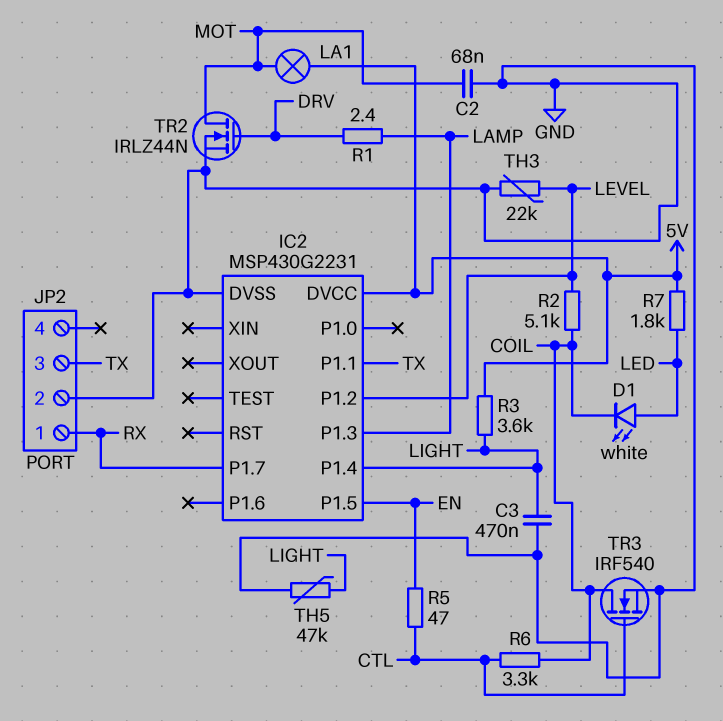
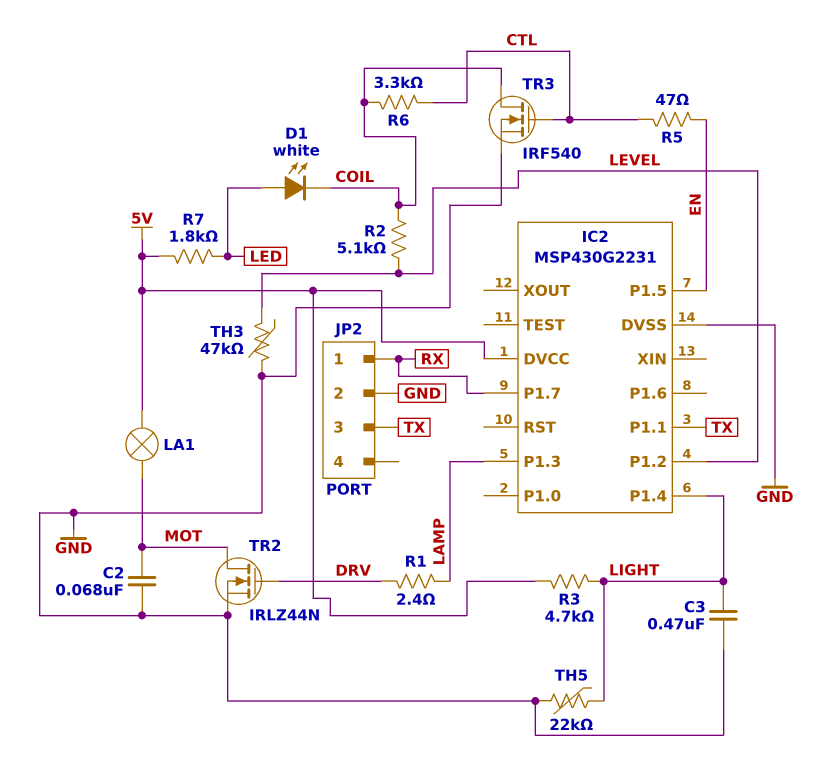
R3: 3.6k (5V, LIGHT) -> 4.7k (5V, LIGHT)
TH3: 22k (GND, LEVEL) -> 47k (GND, LEVEL)
TH5: 47k (GND, LIGHT) -> 22k (GND, LIGHT)

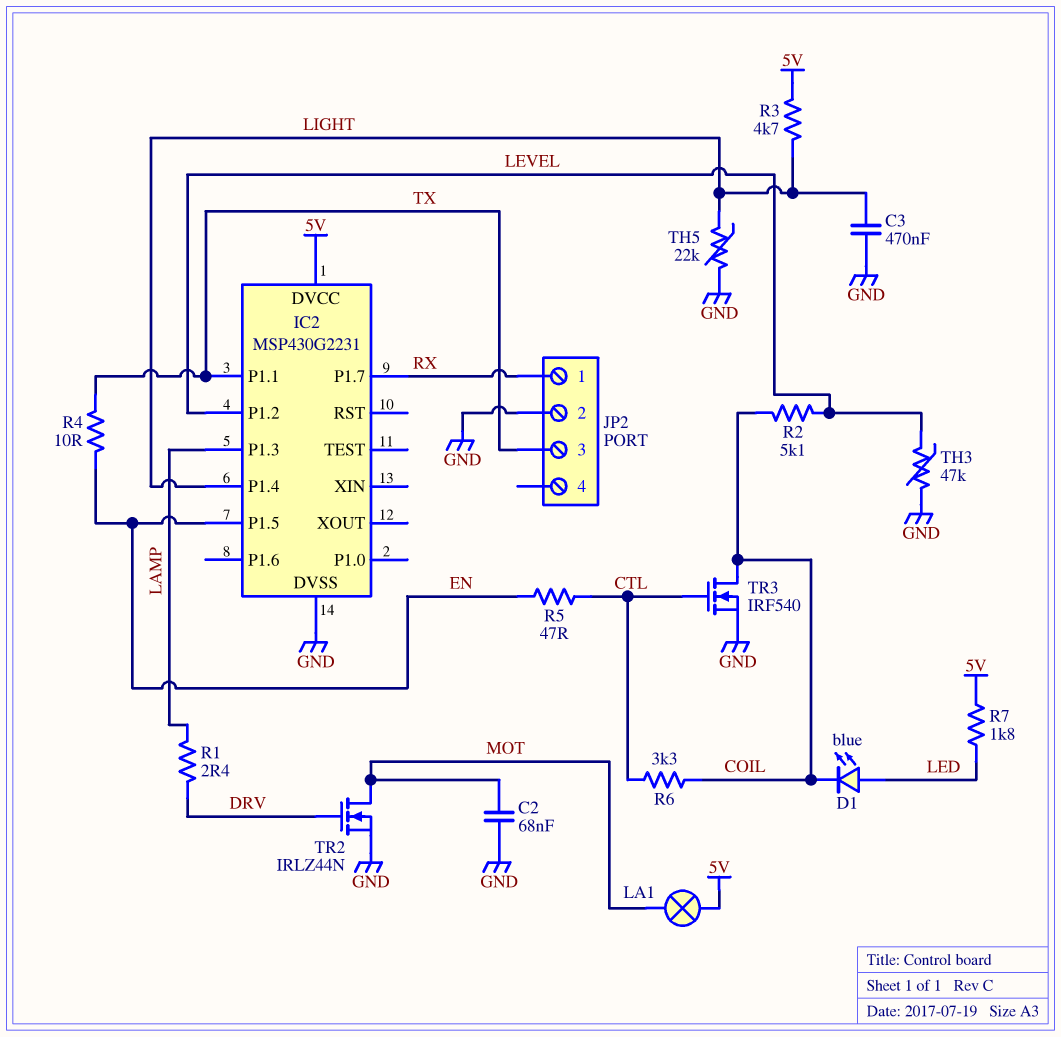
D1: LED white (A LED, K COIL) -> LED blue (A LED, K COIL)
R4: none -> 10 (EN, TX)

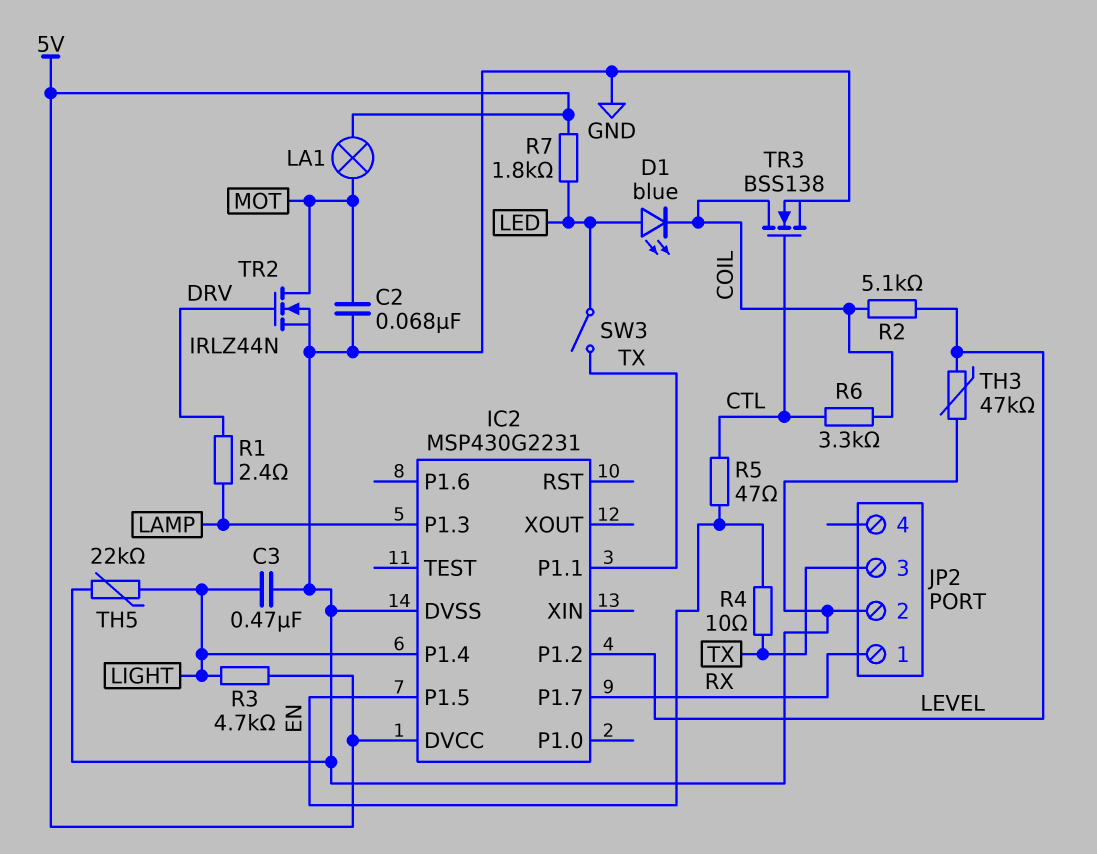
SW3: none -> switch (LED, TX)
TR3: NMOS IRF540 (G CTL, D COIL, S GND) -> NMOS BSS138 (G CTL, D COIL, S GND)

